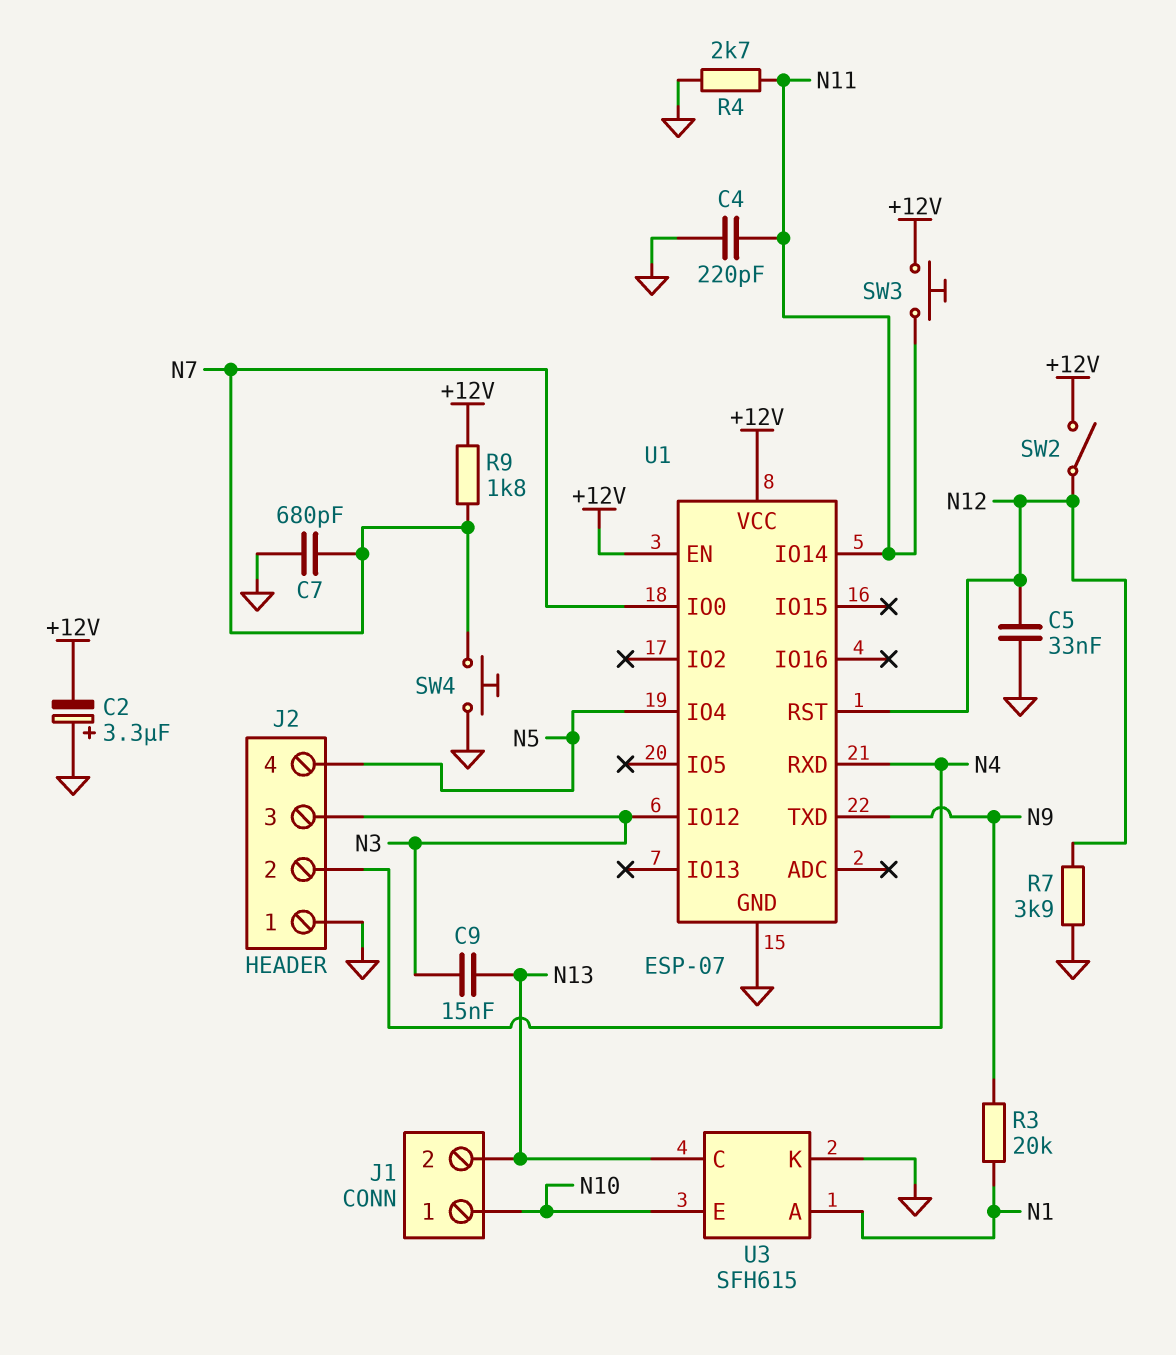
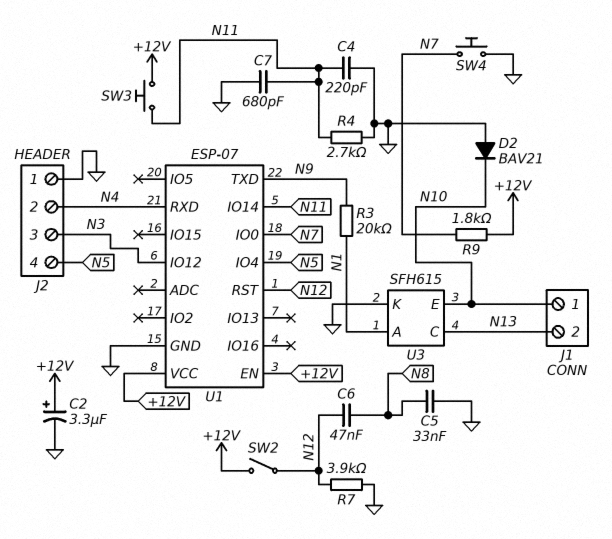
C2: 3.3uF (plus GND, minus +12V) -> 3.3uF (plus +12V, minus GND)
C5: 33nF (GND, N12) -> 33nF (GND, N8)
C6: none -> 47nF (N8, N12)
C7: 680pF (GND, N7) -> 680pF (GND, N11)
C9: 15nF (N3, N13) -> none
D2: none -> diode BAV21 (A GND, K N10)

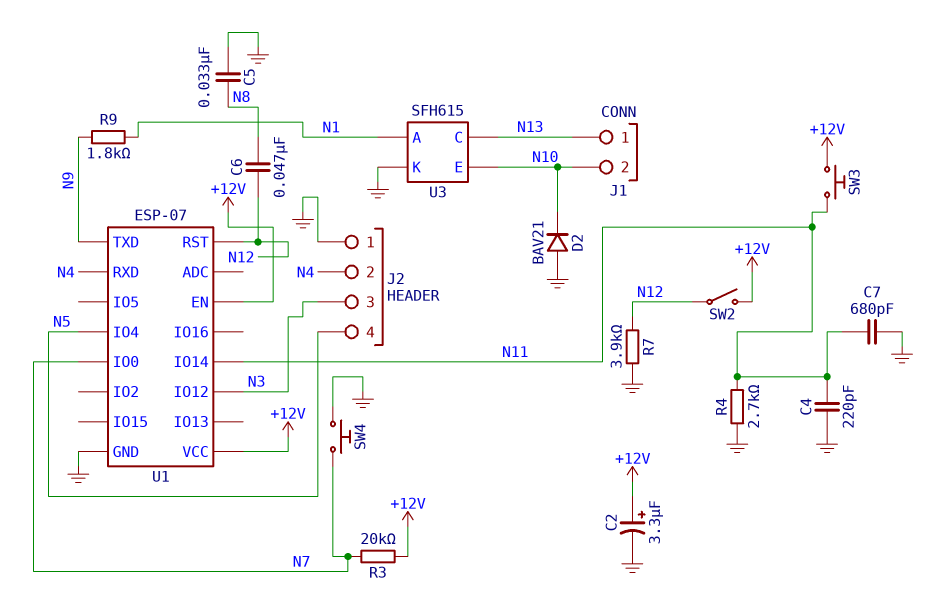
J1 pin 1: N10 -> N13
J1 pin 2: N13 -> N10
R3: 20k (N1, N9) -> 20k (+12V, N7)
R9: 1.8k (+12V, N7) -> 1.8k (N1, N9)

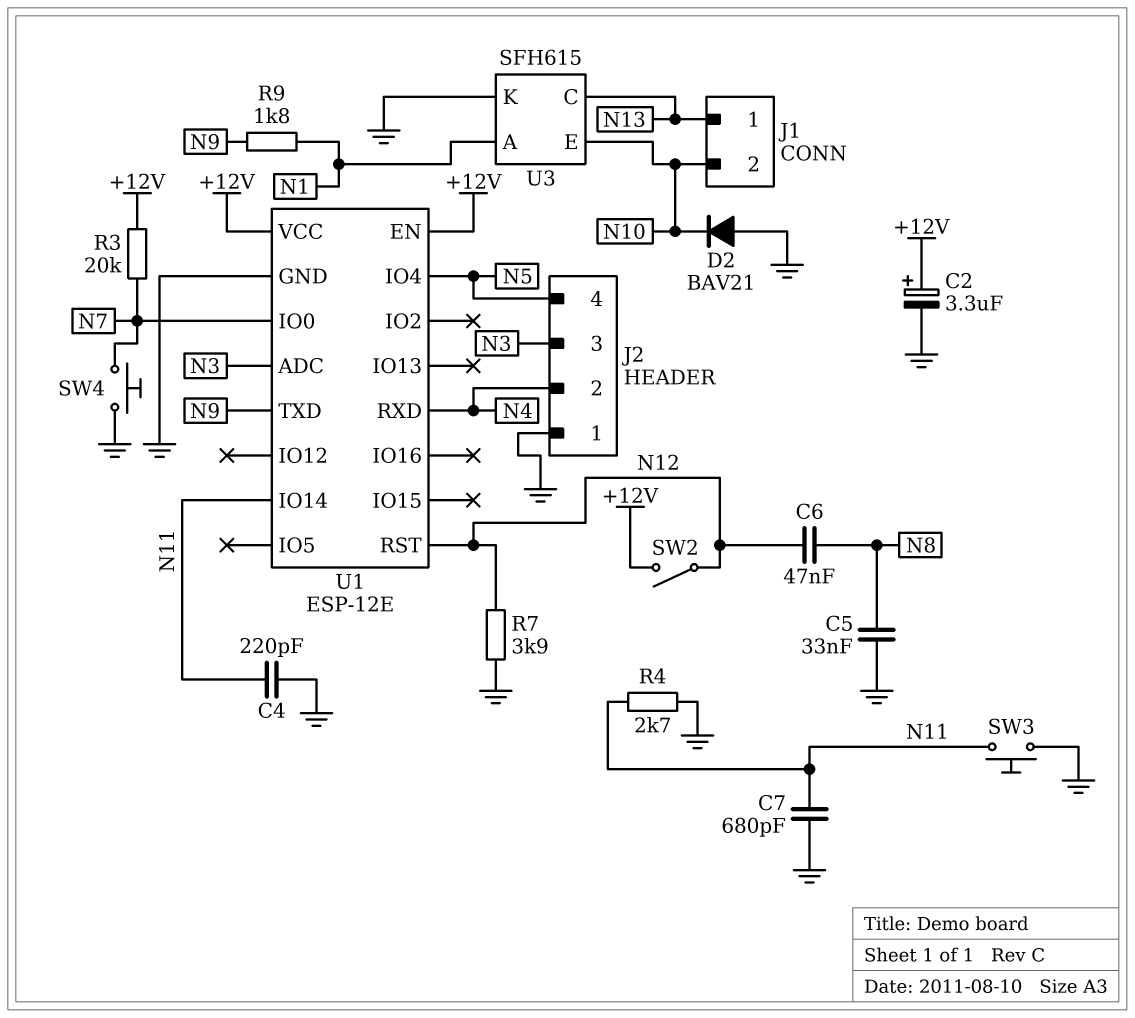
SW3: button (+12V, N11) -> button (GND, N11)
U1: ESP-07 -> ESP-12E
U1 pin ADC: none -> N3
U1 pin IO12: N3 -> none

